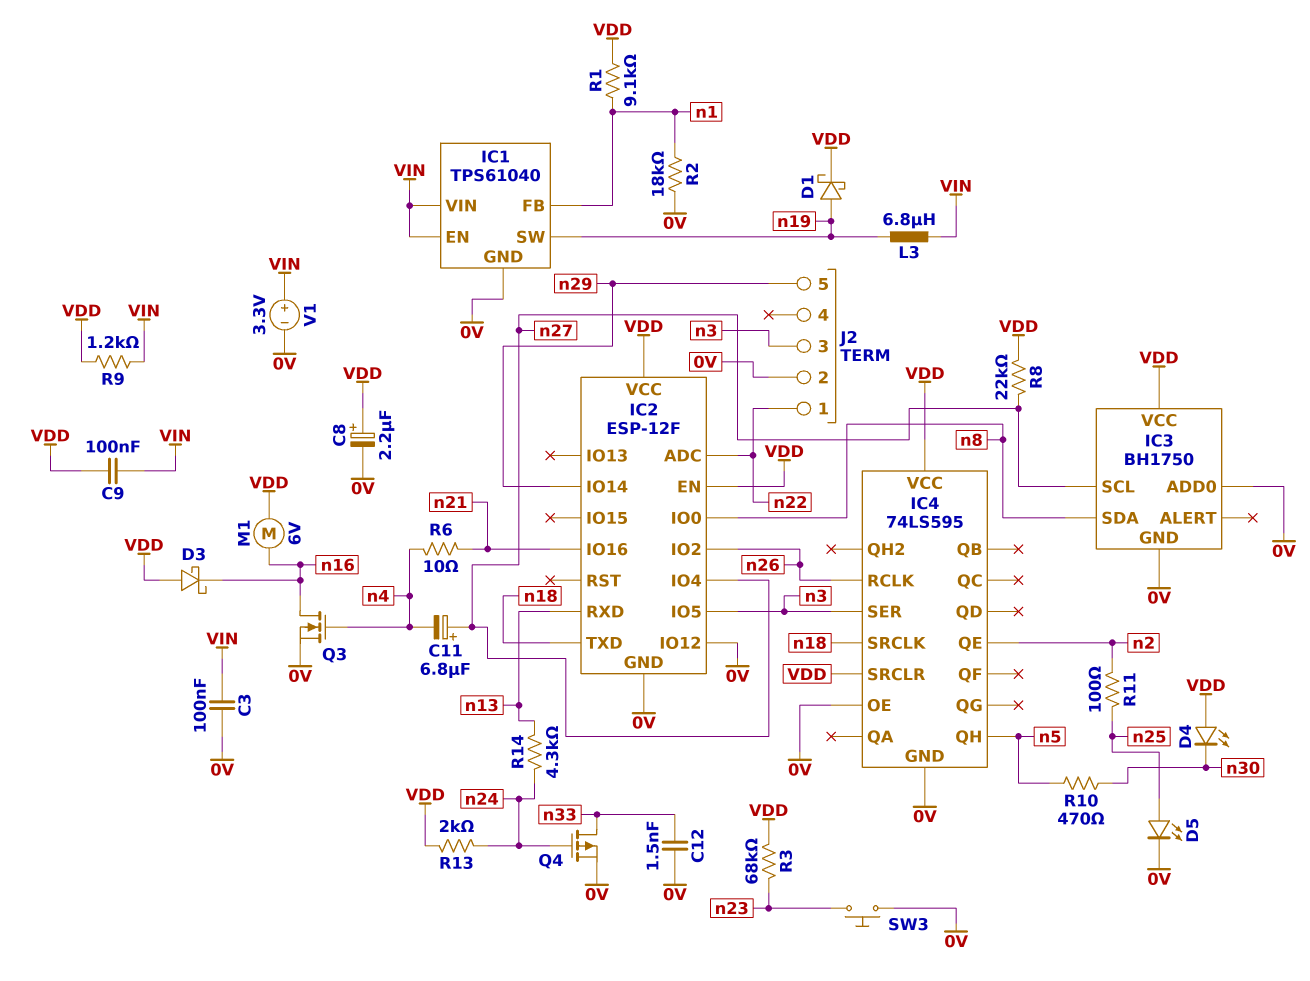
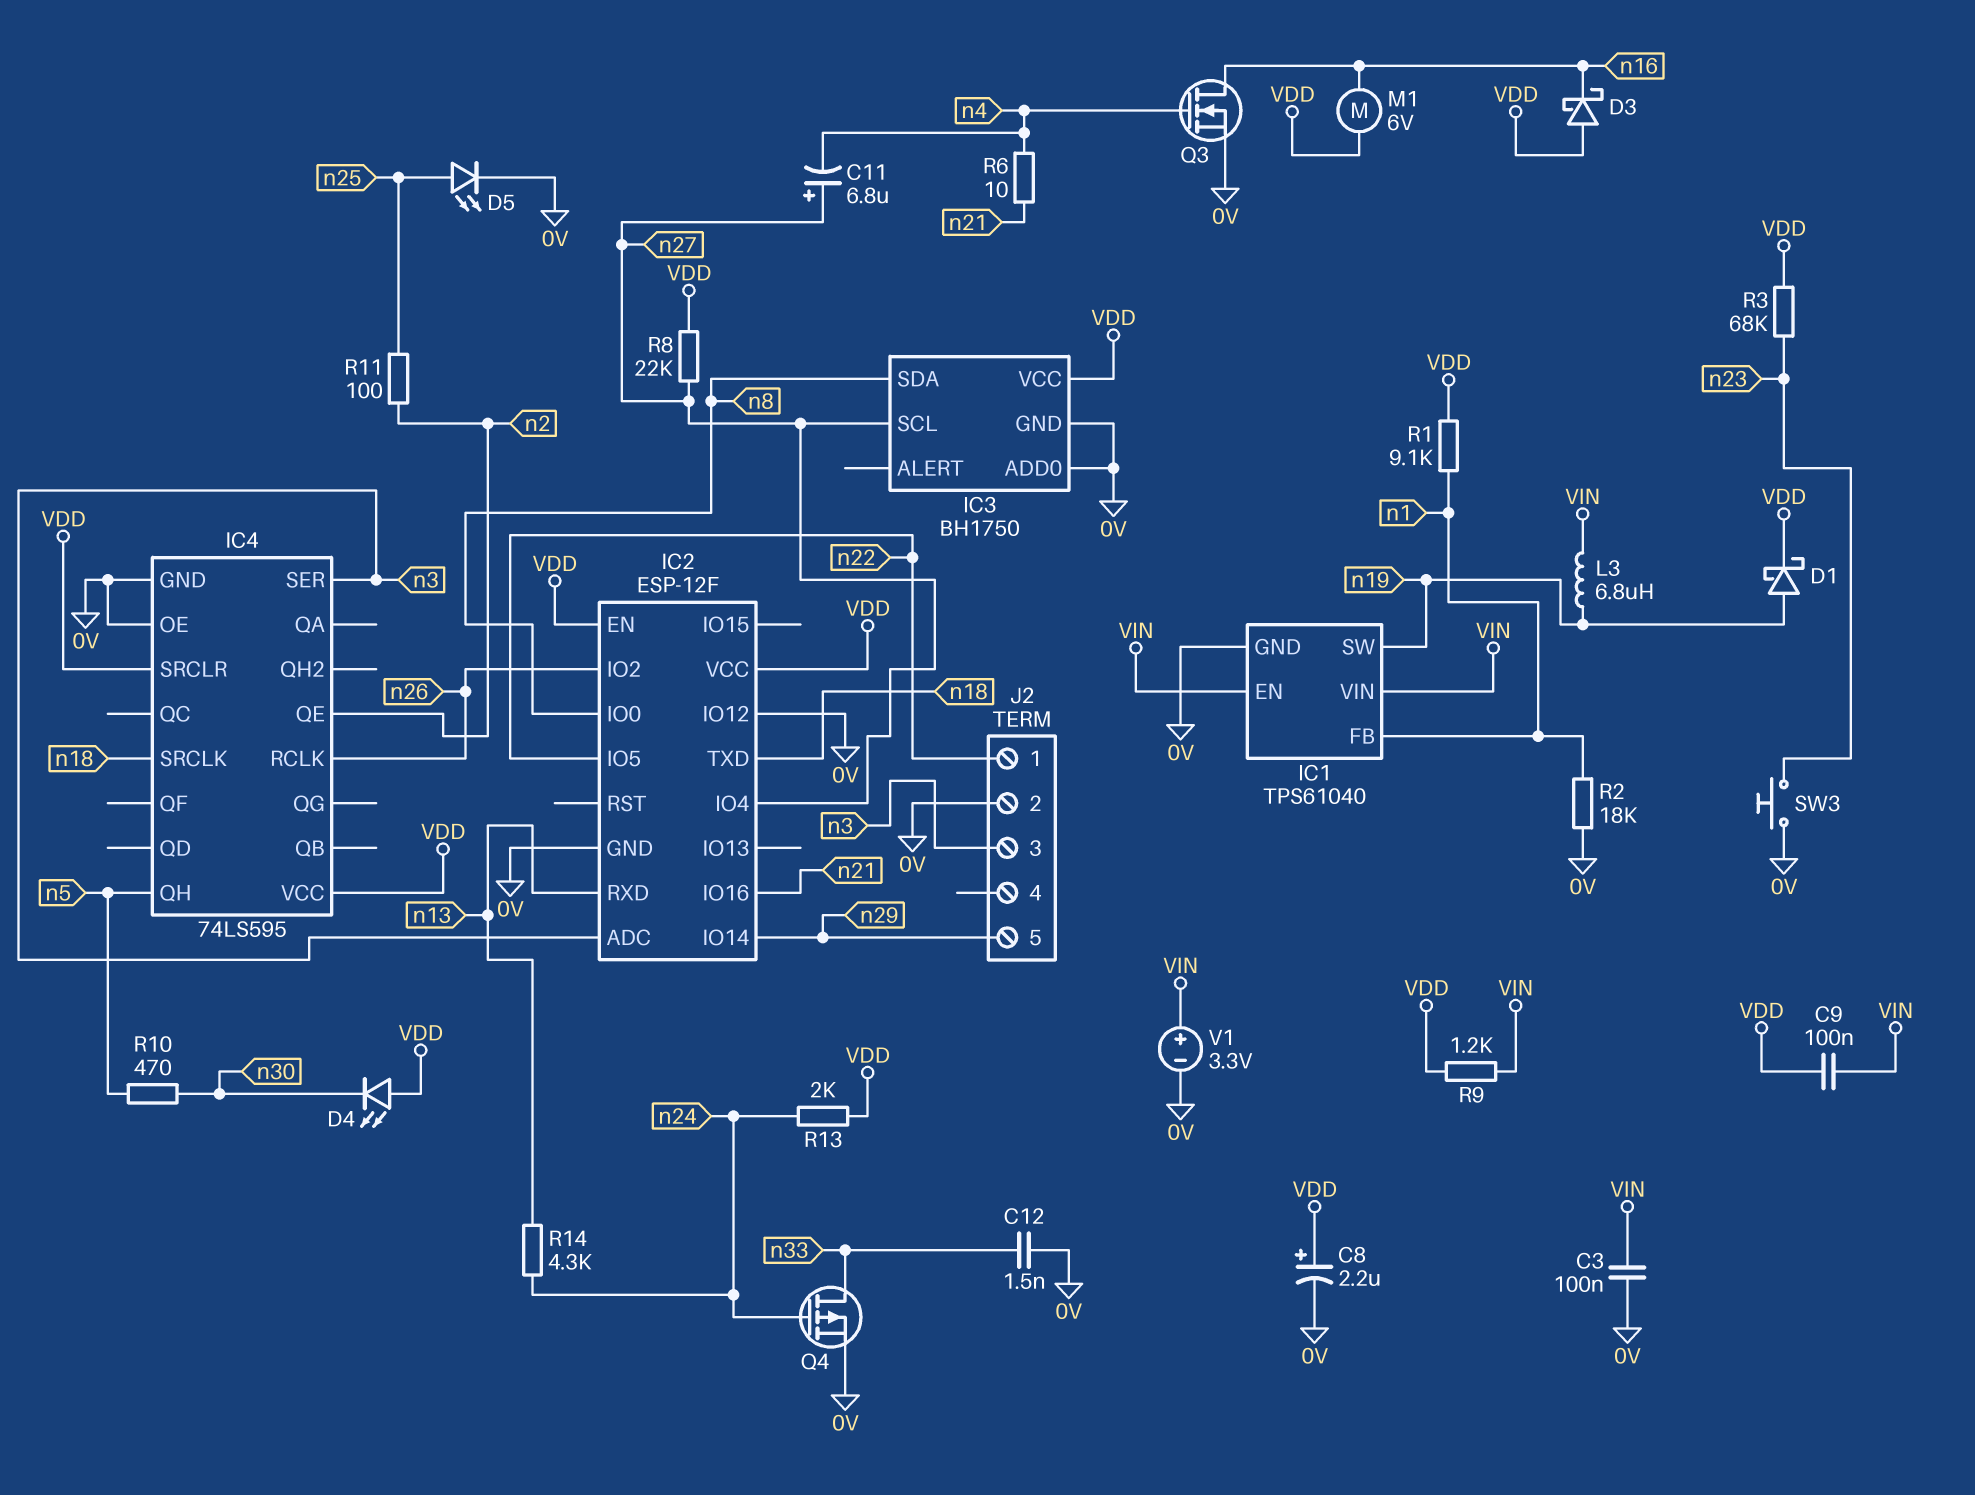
IC2 pin ADC: n22 -> n3
IC2 pin IO5: n3 -> n22

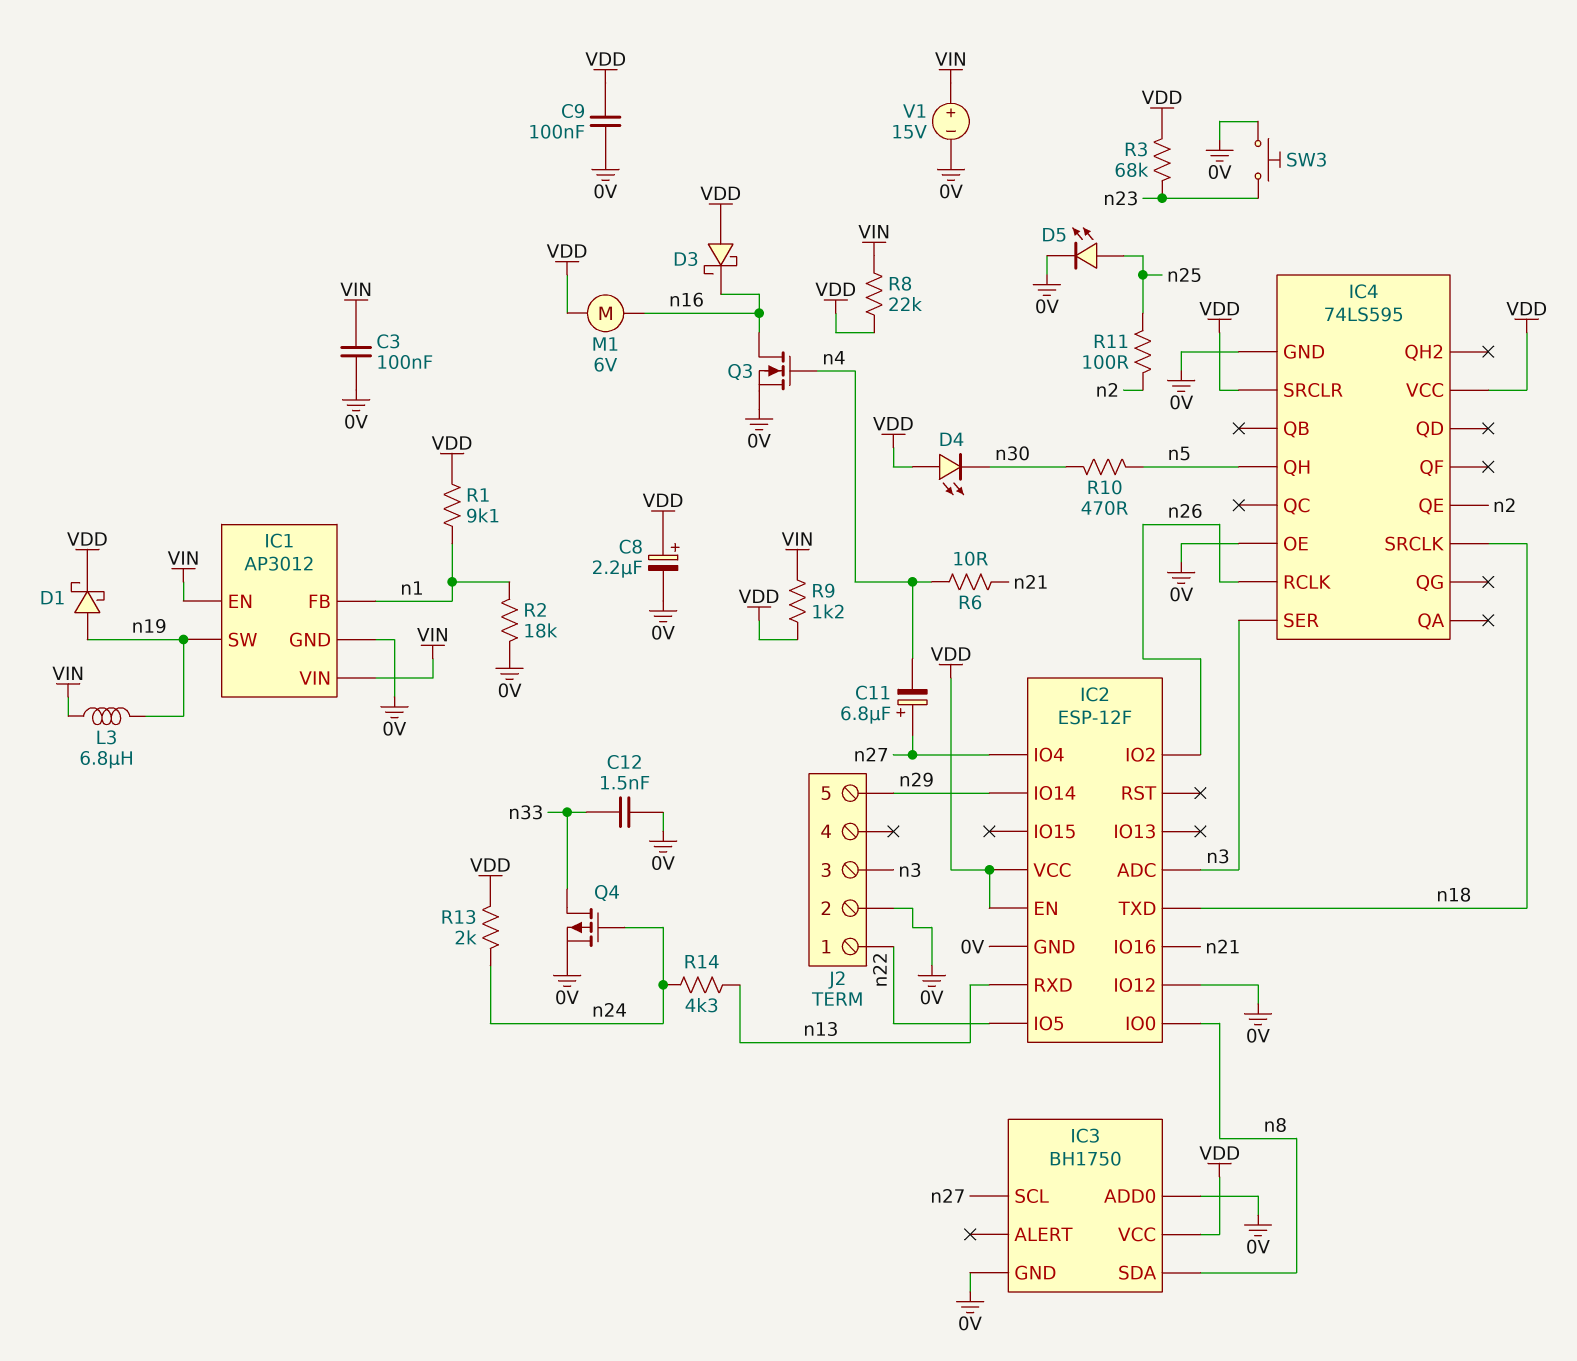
C9: 100nF (VDD, VIN) -> 100nF (0V, VDD)
IC1: TPS61040 -> AP3012
R8: 22k (VDD, n27) -> 22k (VDD, VIN)
V1: 3.3V (plus VIN, minus 0V) -> 15V (plus VIN, minus 0V)

